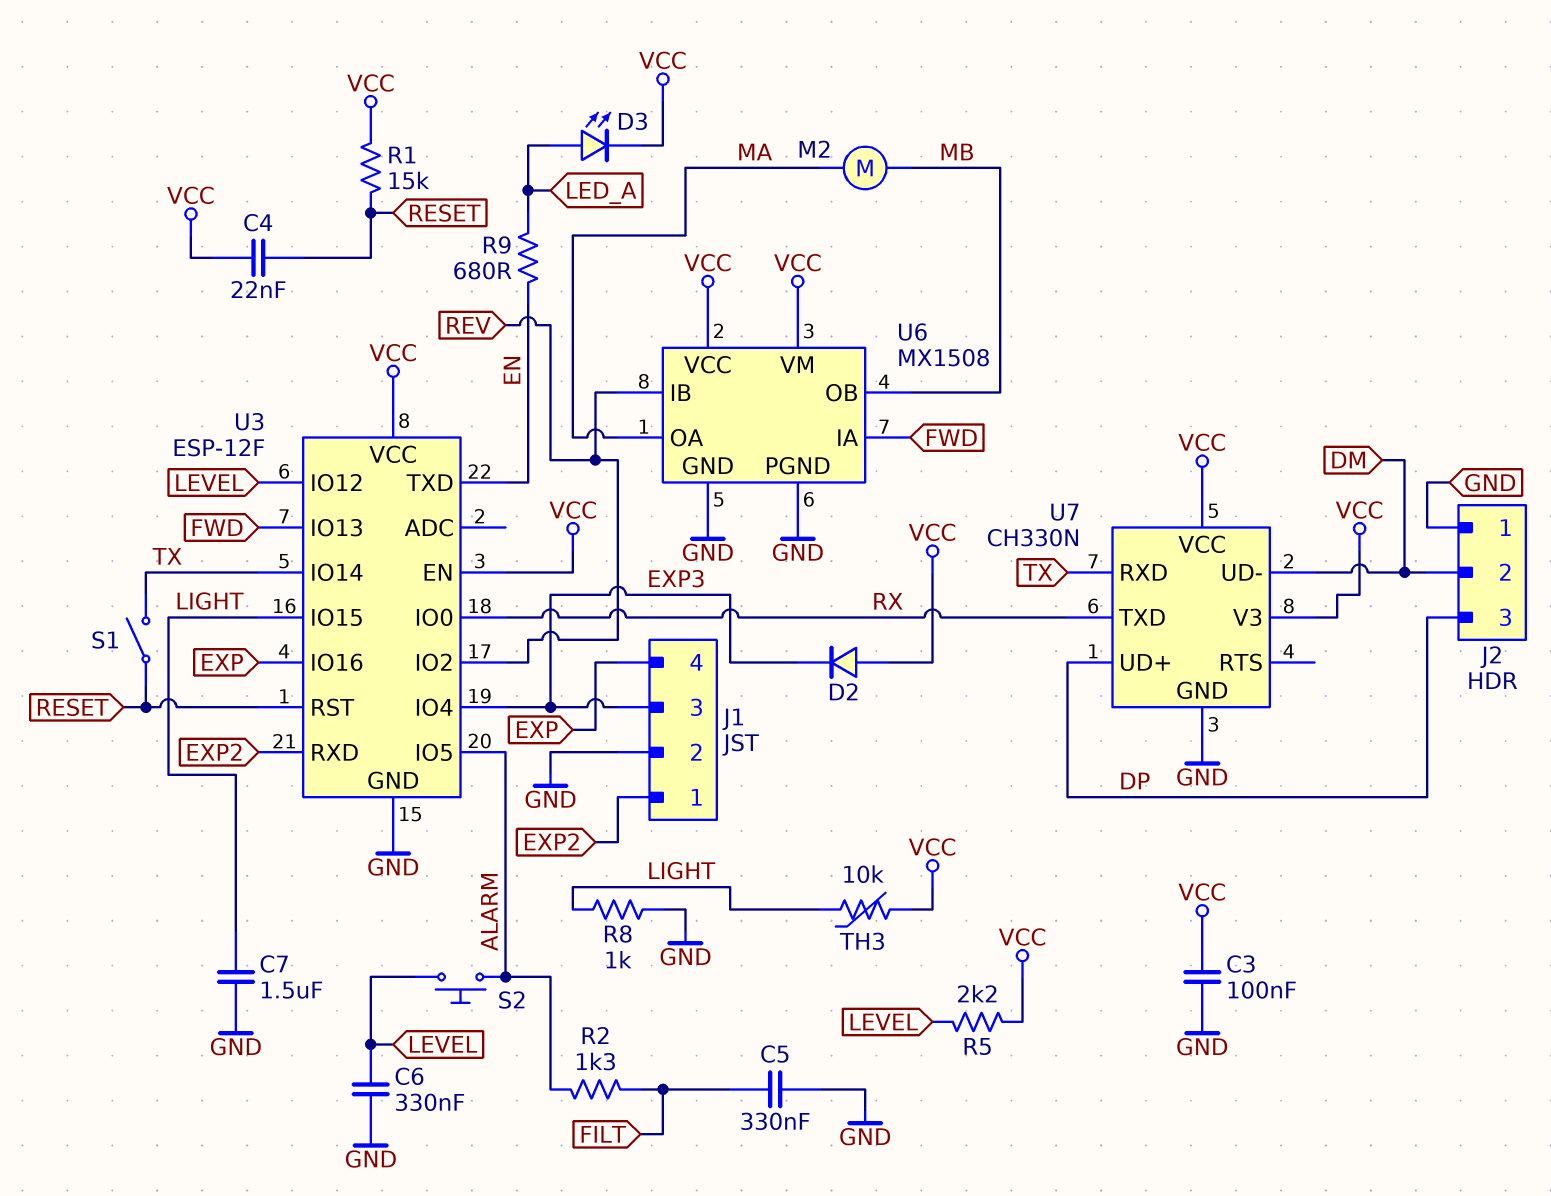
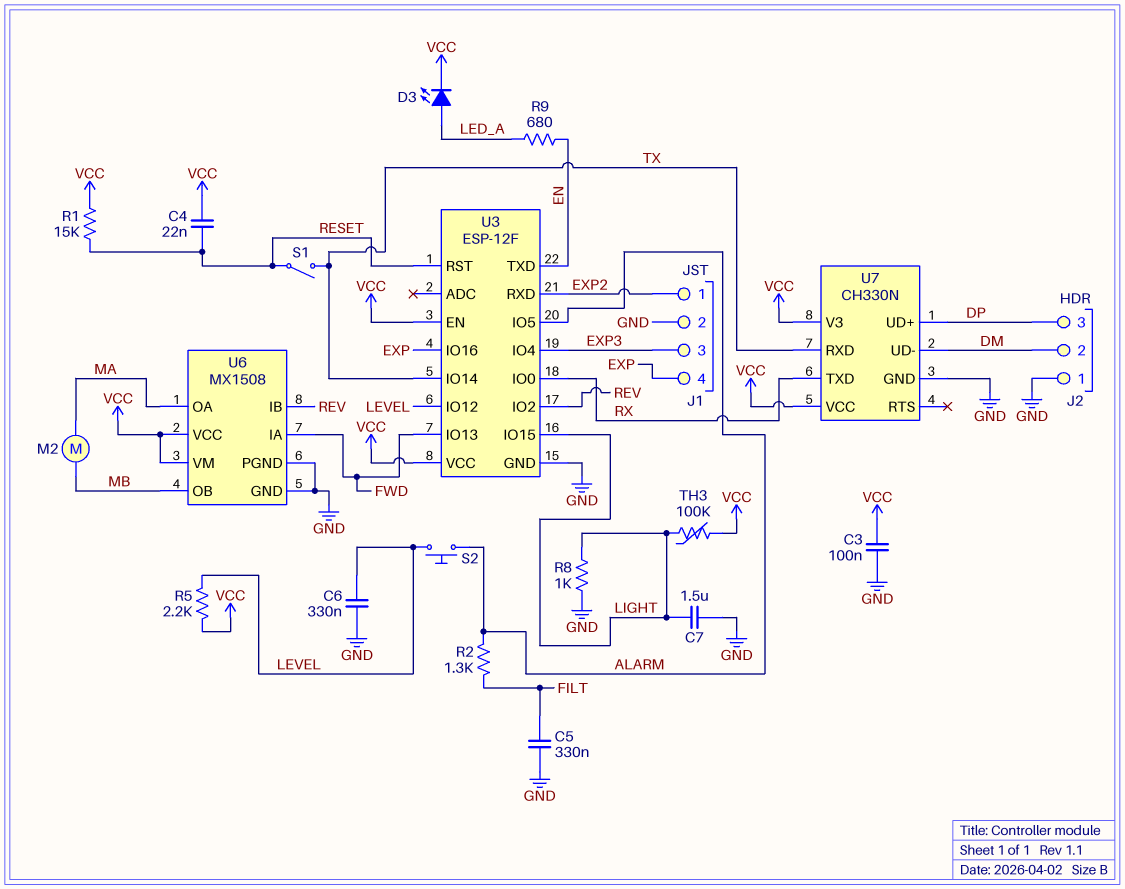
D2: diode (A VCC, K EXP3) -> none
TH3: 10k (LIGHT, VCC) -> 100k (LIGHT, VCC)

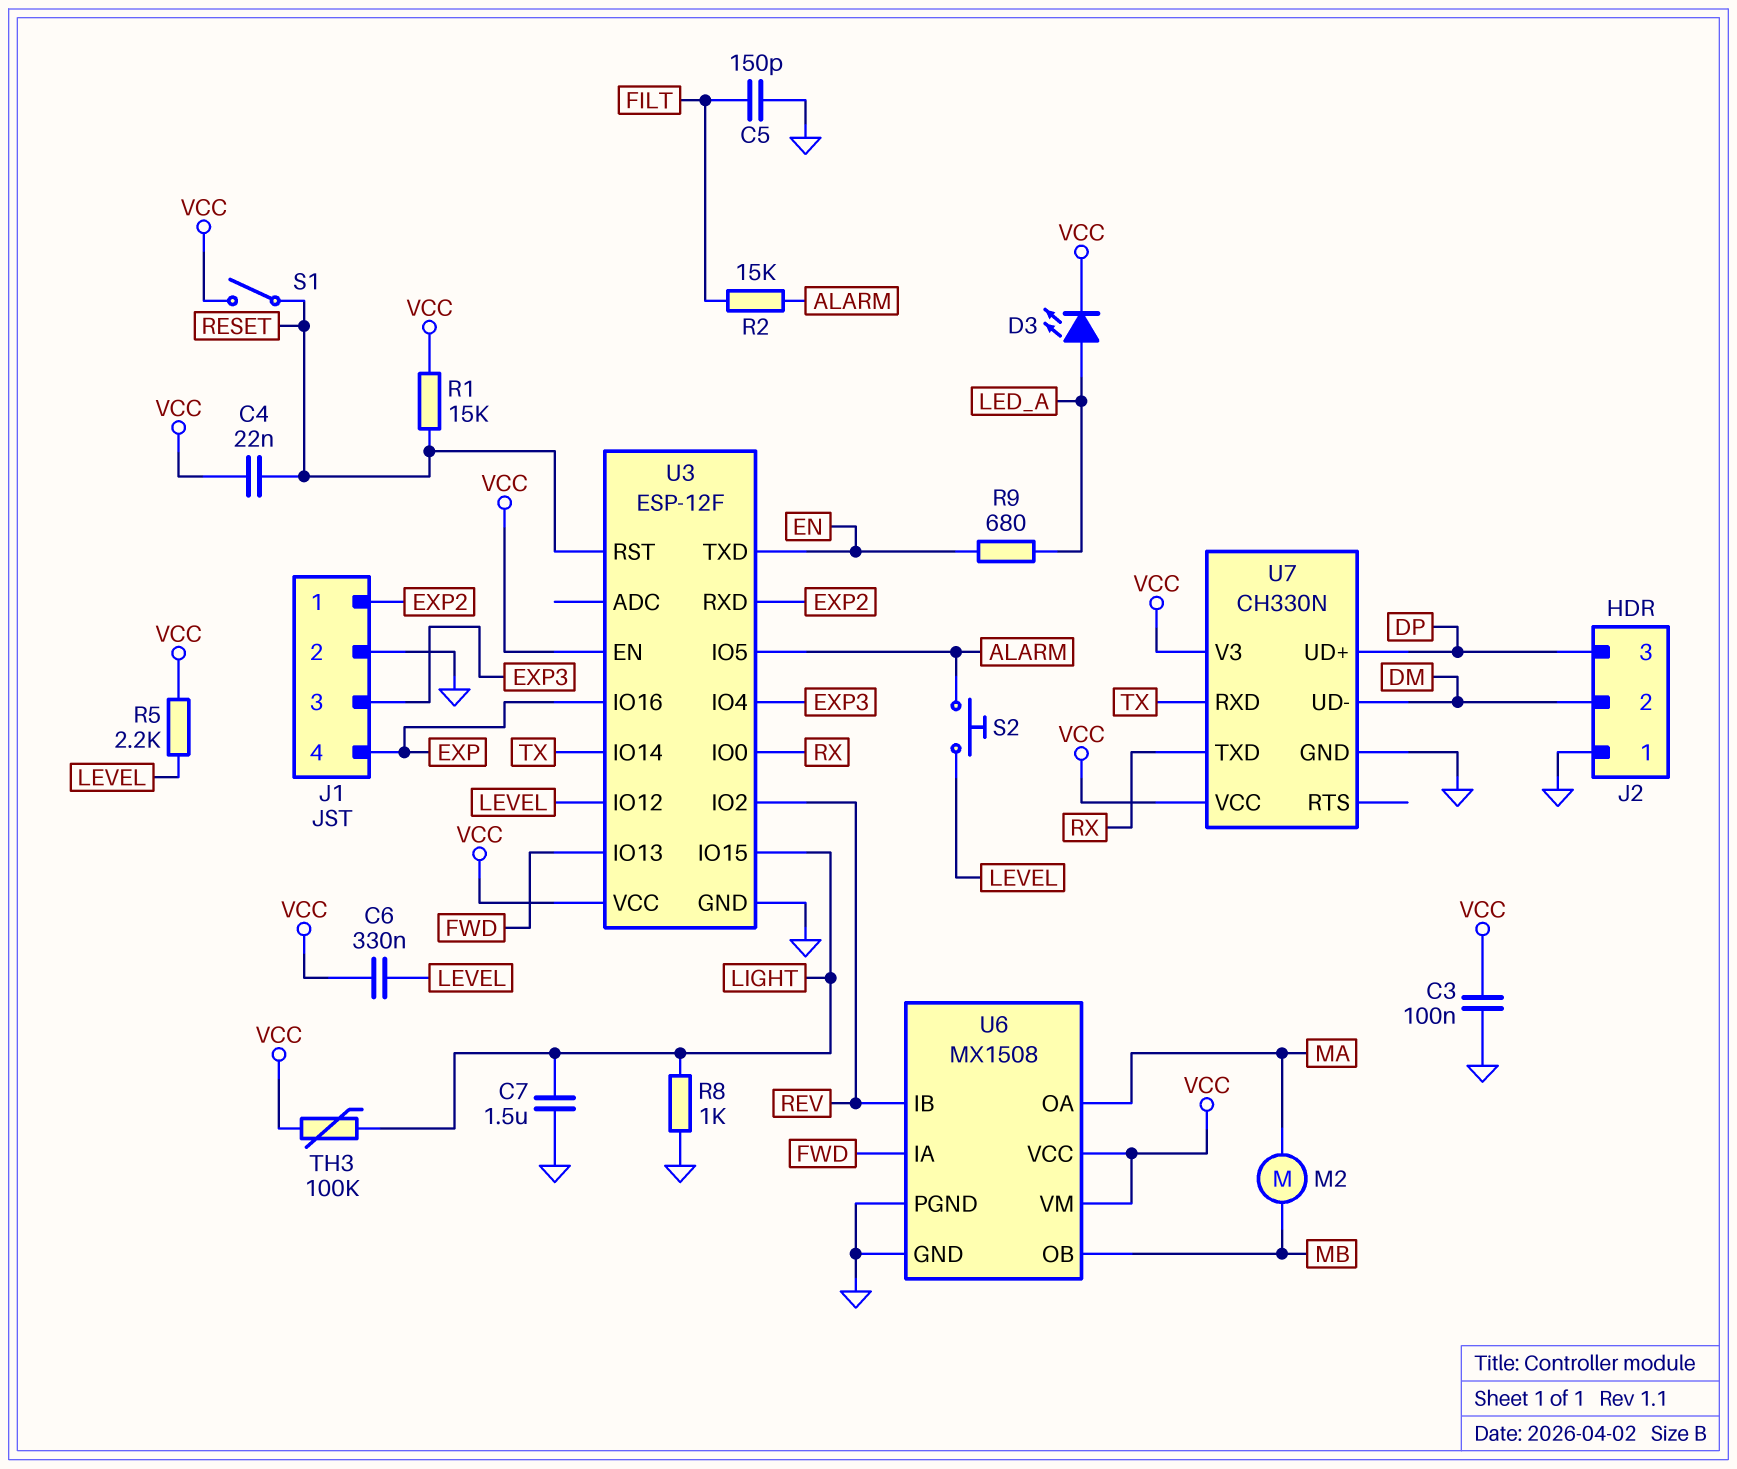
C5: 330nF (FILT, GND) -> 150pF (FILT, GND)
C6: 330nF (GND, LEVEL) -> 330nF (LEVEL, VCC)
R2: 1.3k (ALARM, FILT) -> 15k (ALARM, FILT)
S1: switch (RESET, TX) -> switch (RESET, VCC)

